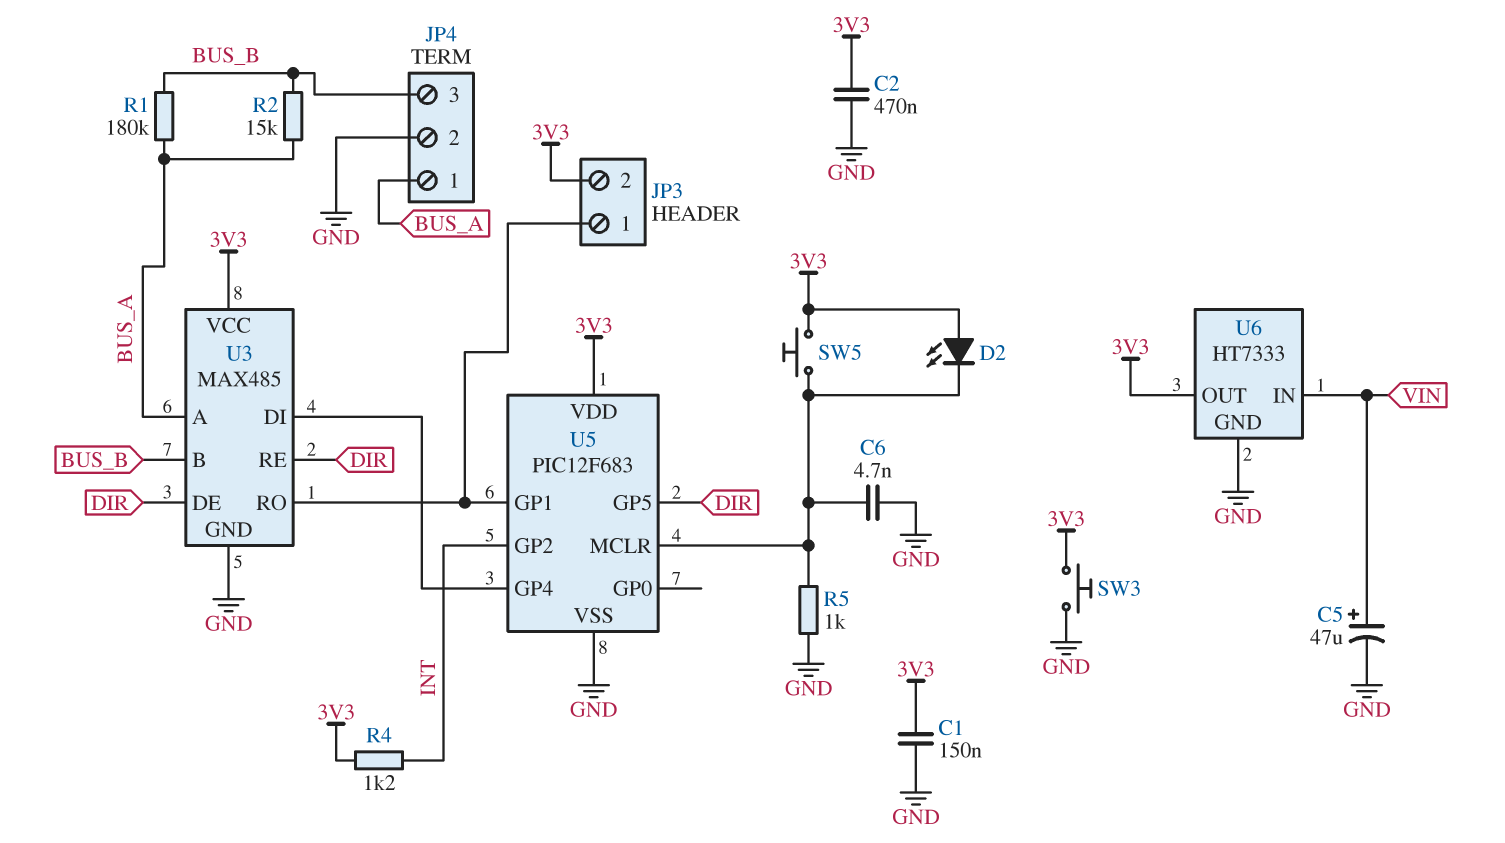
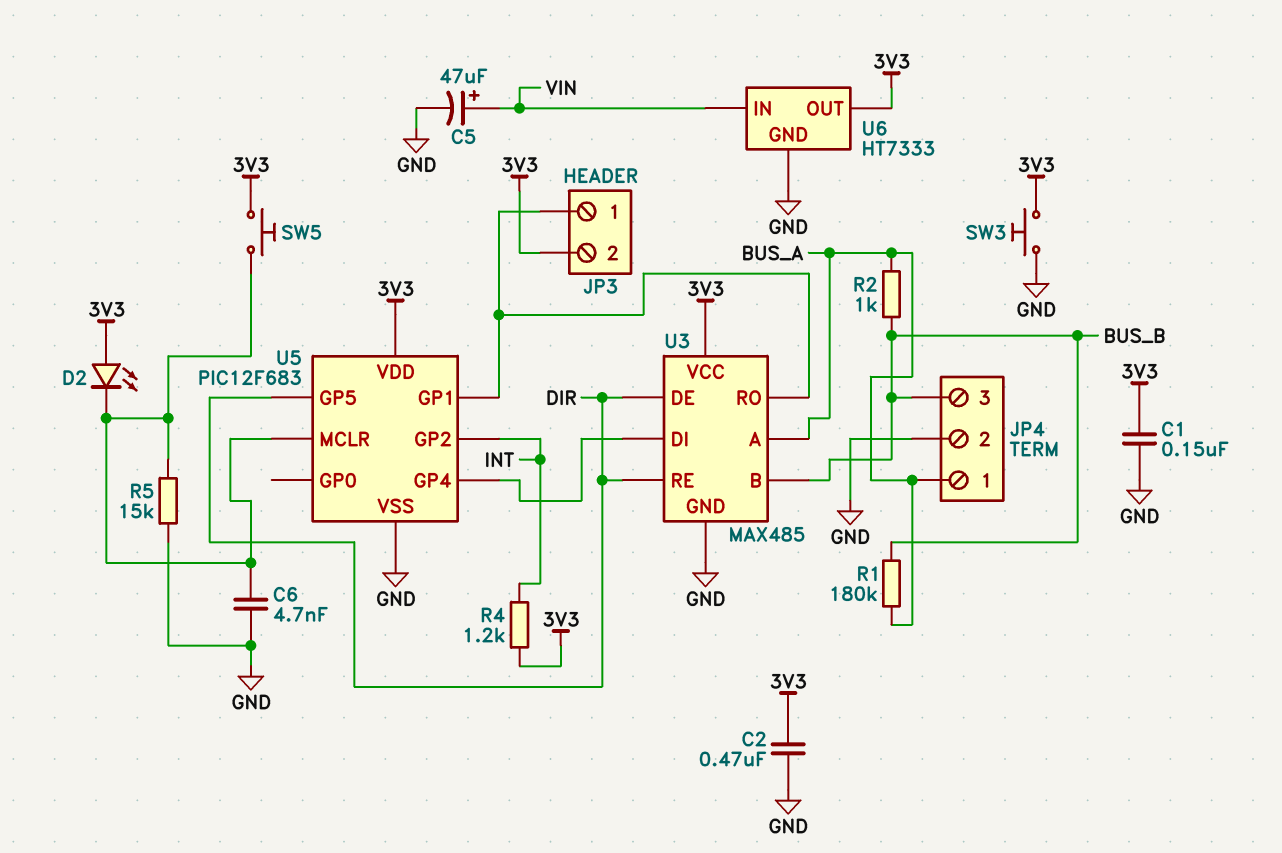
R2: 15k (BUS_A, BUS_B) -> 1k (BUS_A, BUS_B)
R5: 1k (GND, U5/MCLR) -> 15k (GND, U5/MCLR)

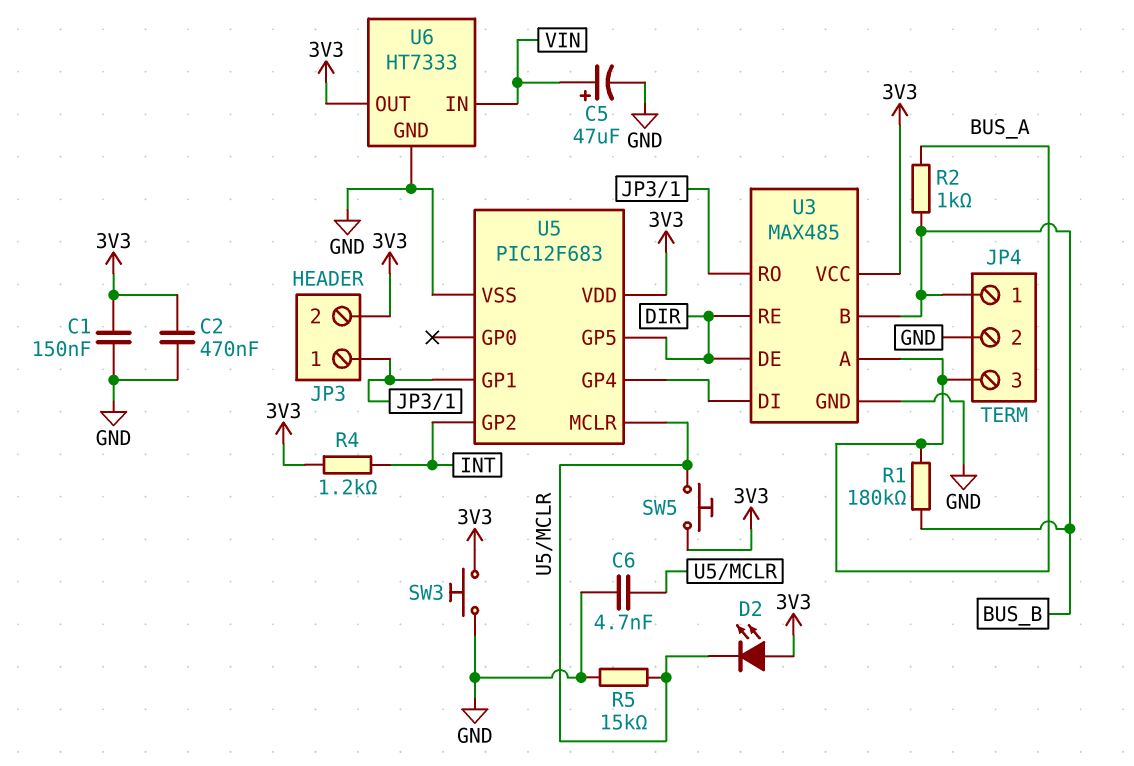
JP4 pin 1: BUS_A -> BUS_B
JP4 pin 3: BUS_B -> BUS_A

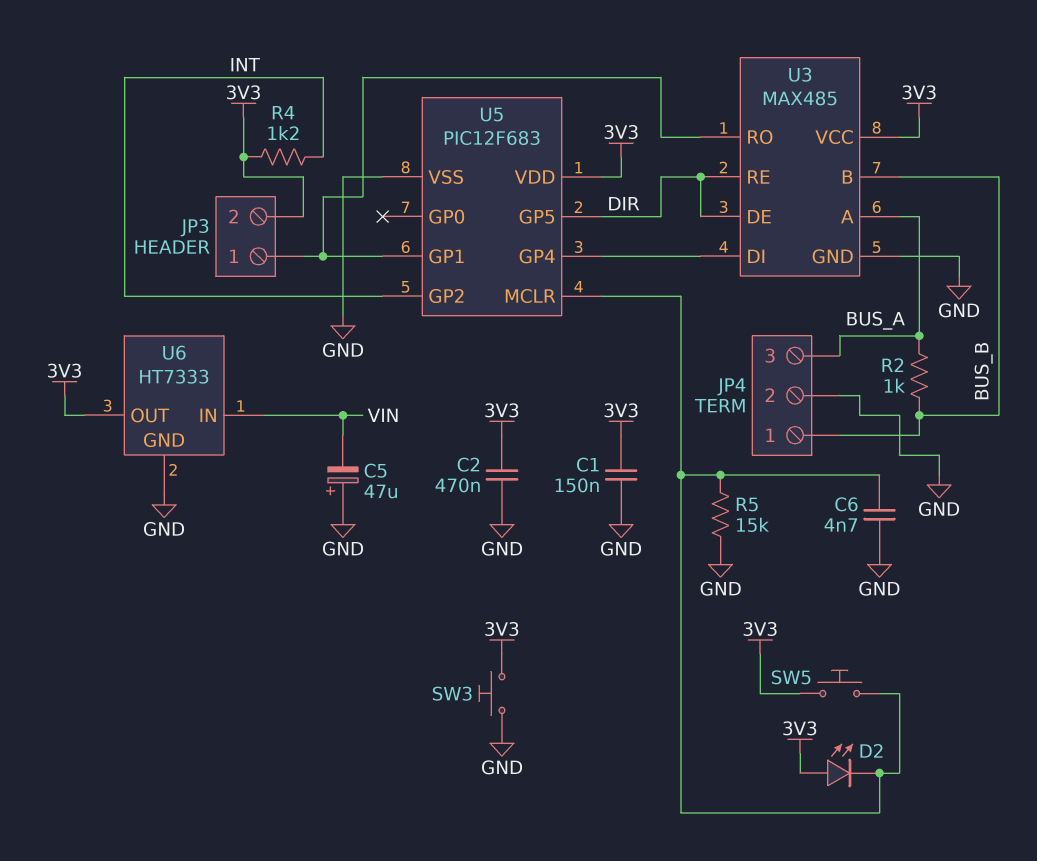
C5: 47uF (plus VIN, minus GND) -> 47uF (plus GND, minus VIN)
R1: 180k (BUS_A, BUS_B) -> none

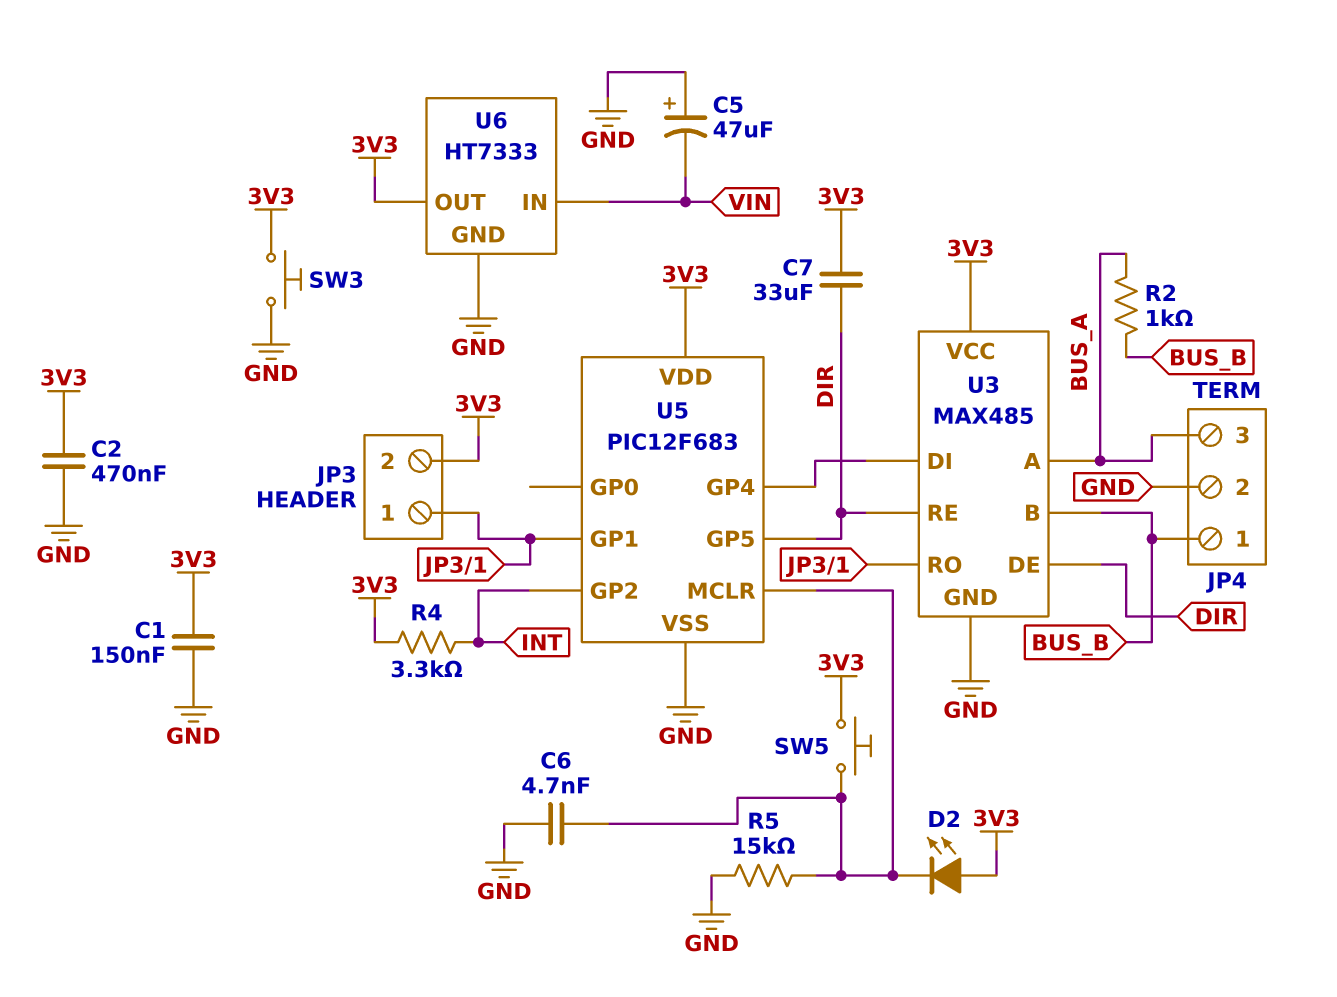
C7: none -> 33uF (3V3, DIR)
R4: 1.2k (3V3, INT) -> 3.3k (3V3, INT)

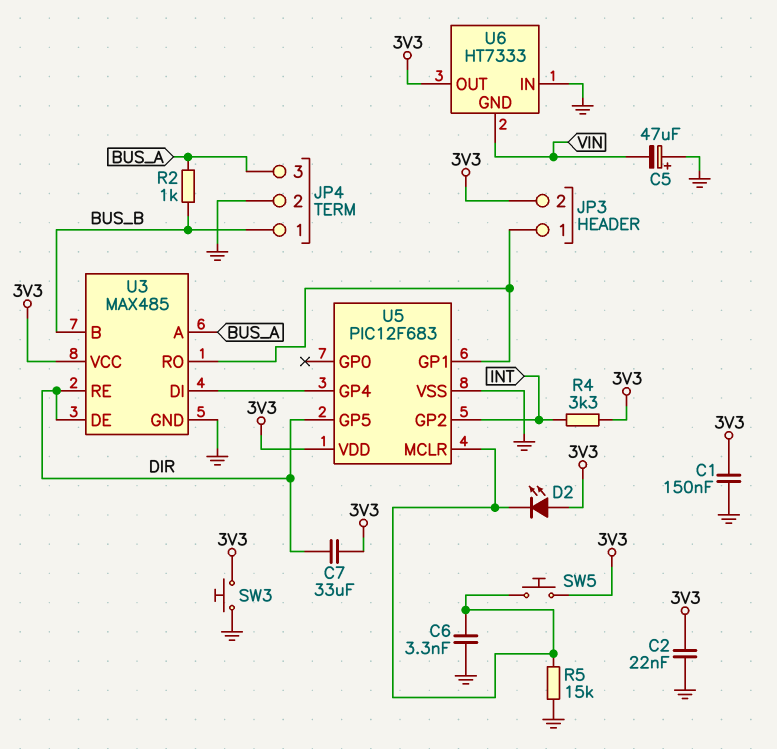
C2: 470nF (3V3, GND) -> 22nF (3V3, GND)
C6: 4.7nF (GND, U5/MCLR) -> 3.3nF (GND, U5/MCLR)
U6 pin GND: GND -> VIN
U6 pin IN: VIN -> GND

